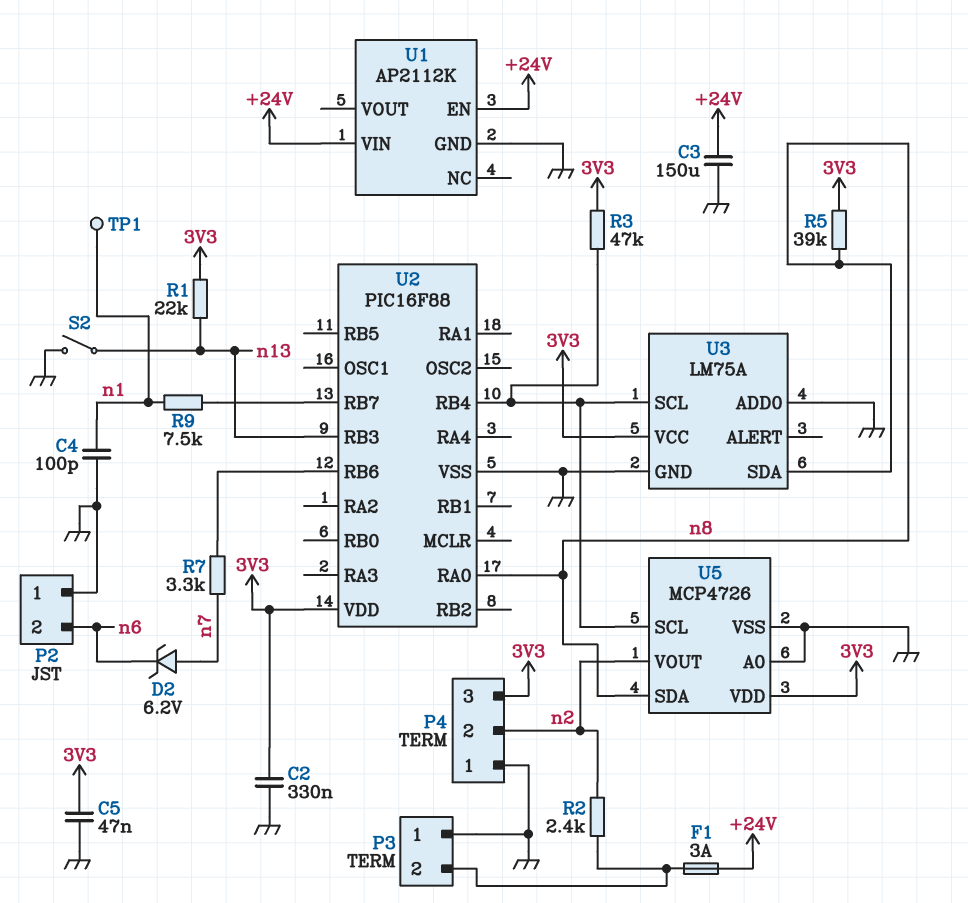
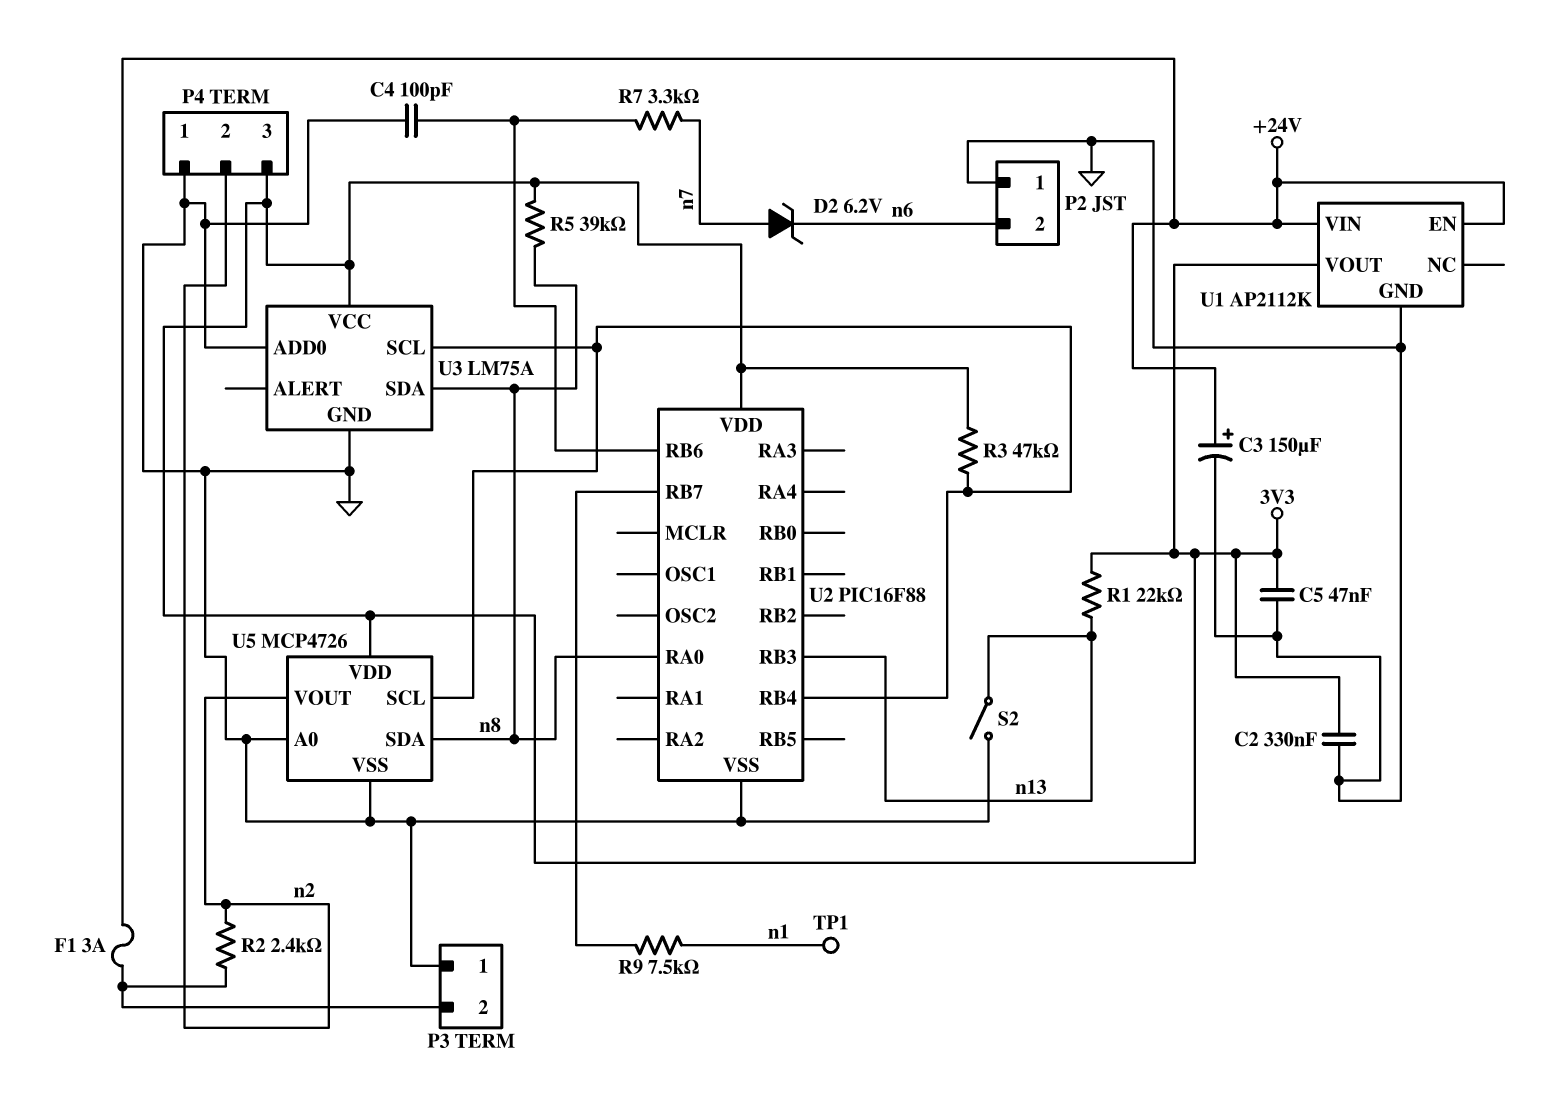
C3: 150uF (+24V, GND) -> 150uF (plus +24V, minus GND)
C4: 100pF (GND, n1) -> 100pF (GND, U2/RB6)
U1 pin VOUT: none -> 3V3

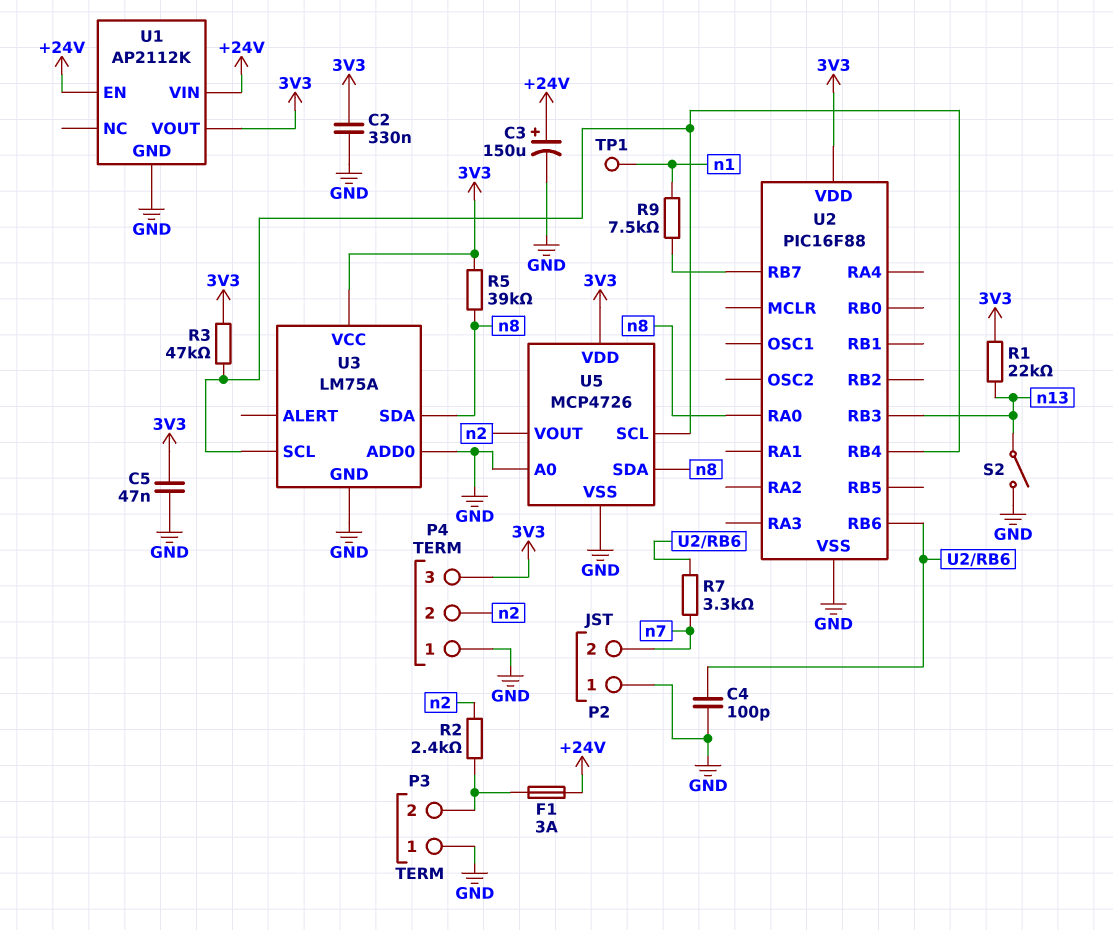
D2: zener 6.2V (A n7, K n6) -> none
P2 pin 2: n6 -> n7

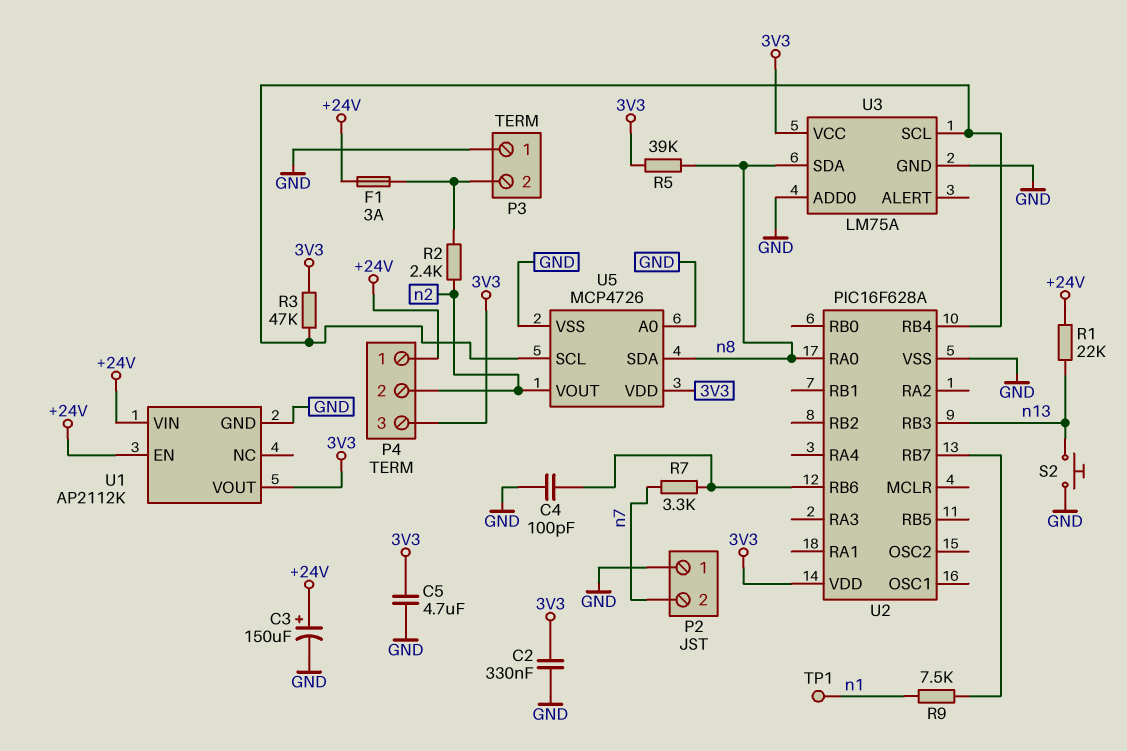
C5: 47nF (3V3, GND) -> 4.7uF (3V3, GND)
P4 pin 1: GND -> +24V
R1: 22k (3V3, n13) -> 22k (+24V, n13)
S2: switch (GND, n13) -> button (GND, n13)
U2: PIC16F88 -> PIC16F628A

